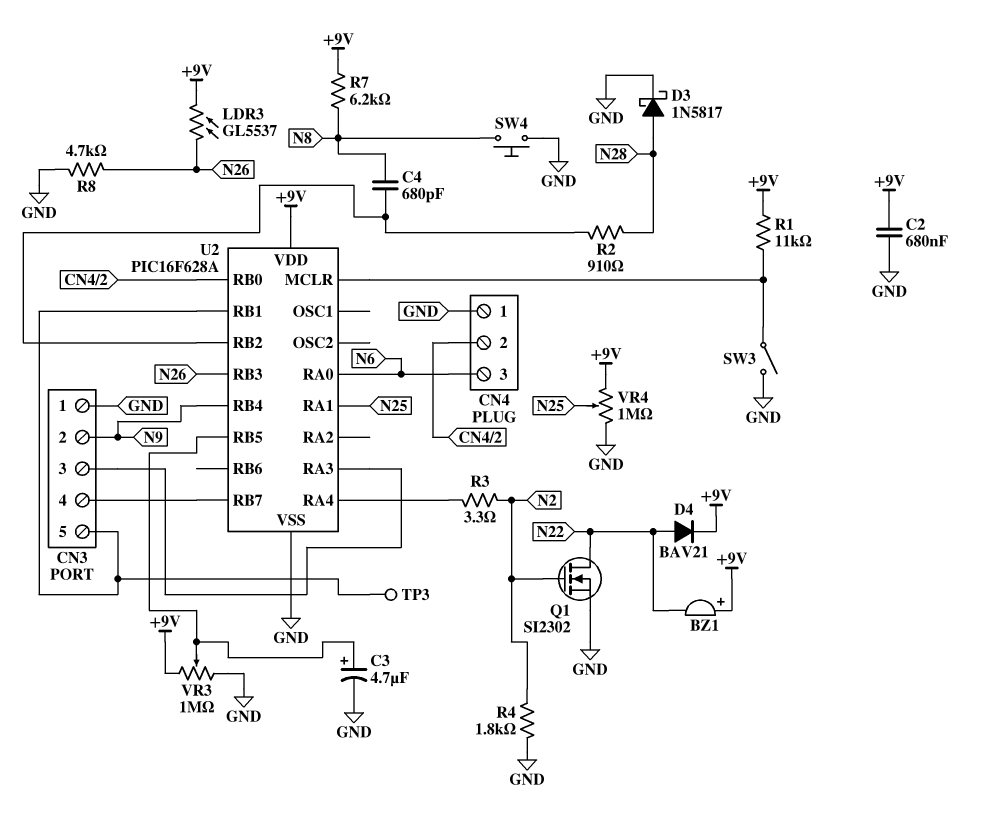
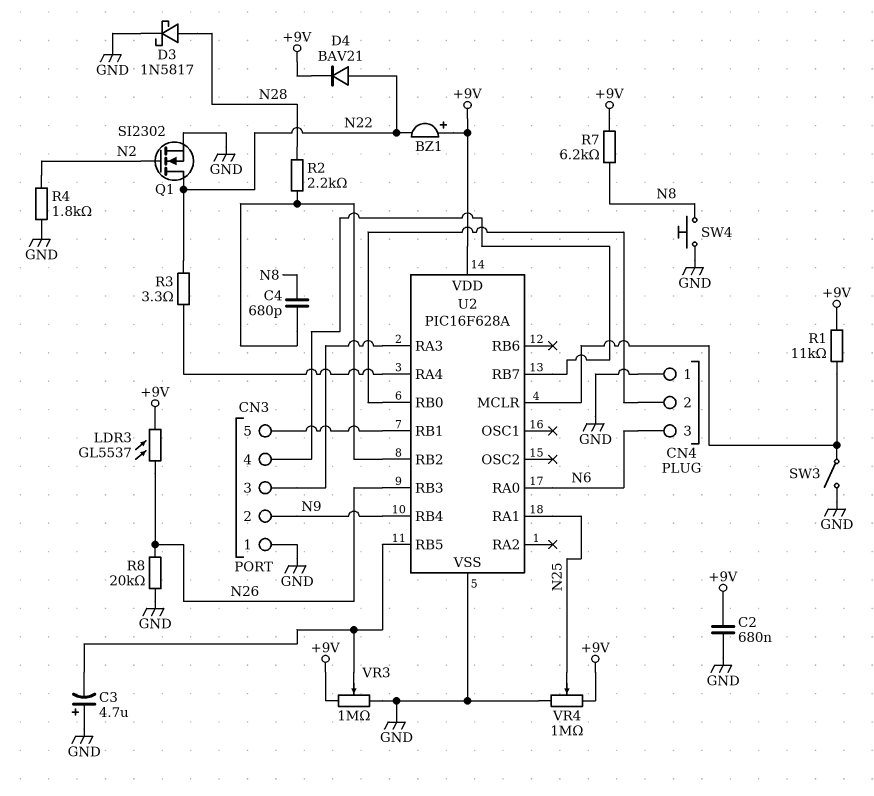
C3: 4.7uF (plus U2/RB5, minus GND) -> 4.7uF (plus GND, minus U2/RB5)
R2: 910 (N28, U2/RB2) -> 2.2k (N28, U2/RB2)
R3: 3.3 (N2, U2/RA4) -> 3.3 (N22, U2/RA4)
R8: 4.7k (GND, N26) -> 20k (GND, N26)
TP3: test point (CN3/5) -> none

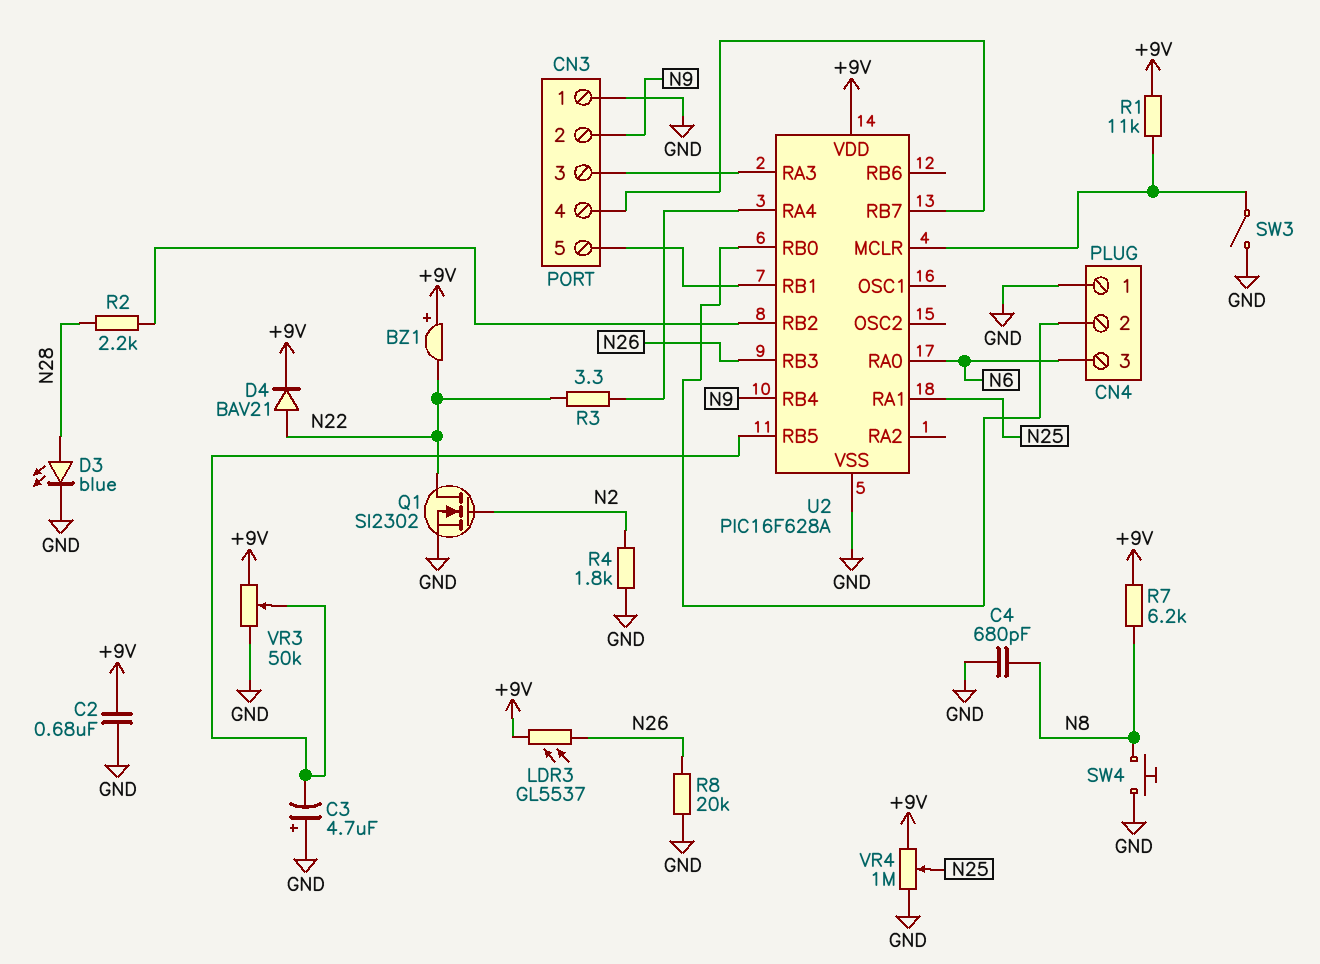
C4: 680pF (N8, U2/RB2) -> 680pF (GND, N8)
D3: schottky 1N5817 (A N28, K GND) -> LED blue (A N28, K GND)
VR3: 1M (+9V, GND, wiper U2/RB5) -> 50k (+9V, GND, wiper U2/RB5)

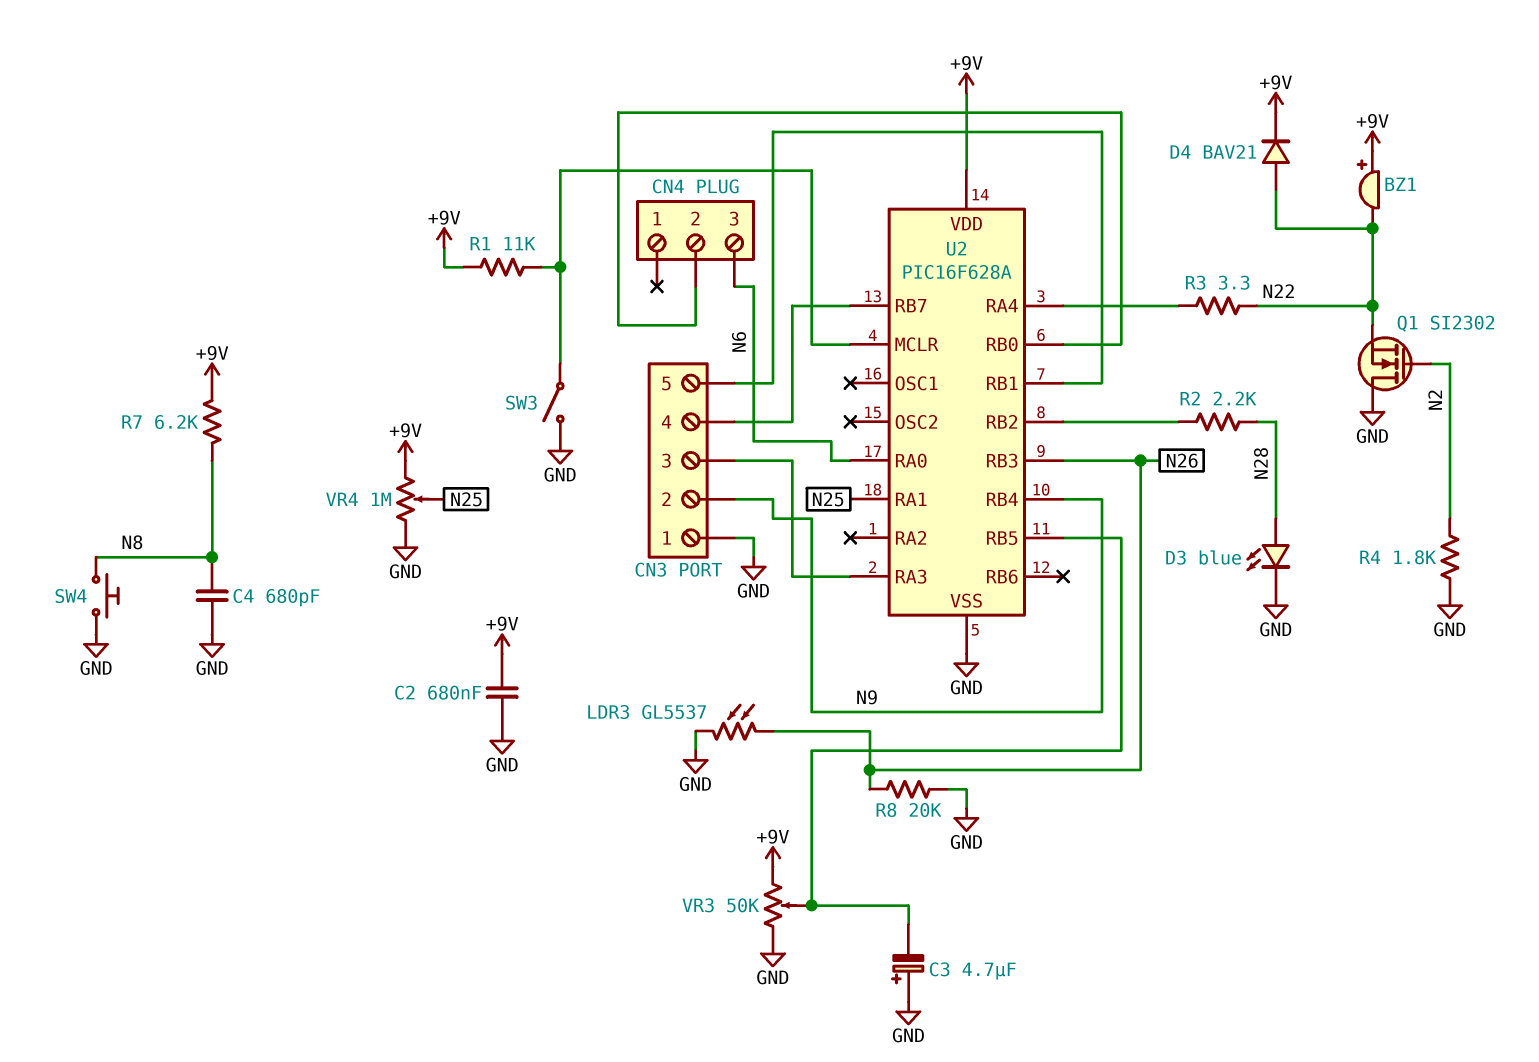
CN4 pin 1: GND -> none
LDR3: GL5537 (+9V, N26) -> GL5537 (GND, N26)
Q1: NMOS SI2302 (G N2, D N22, S GND) -> NMOS SI2302 (G N2, D GND, S N22)

